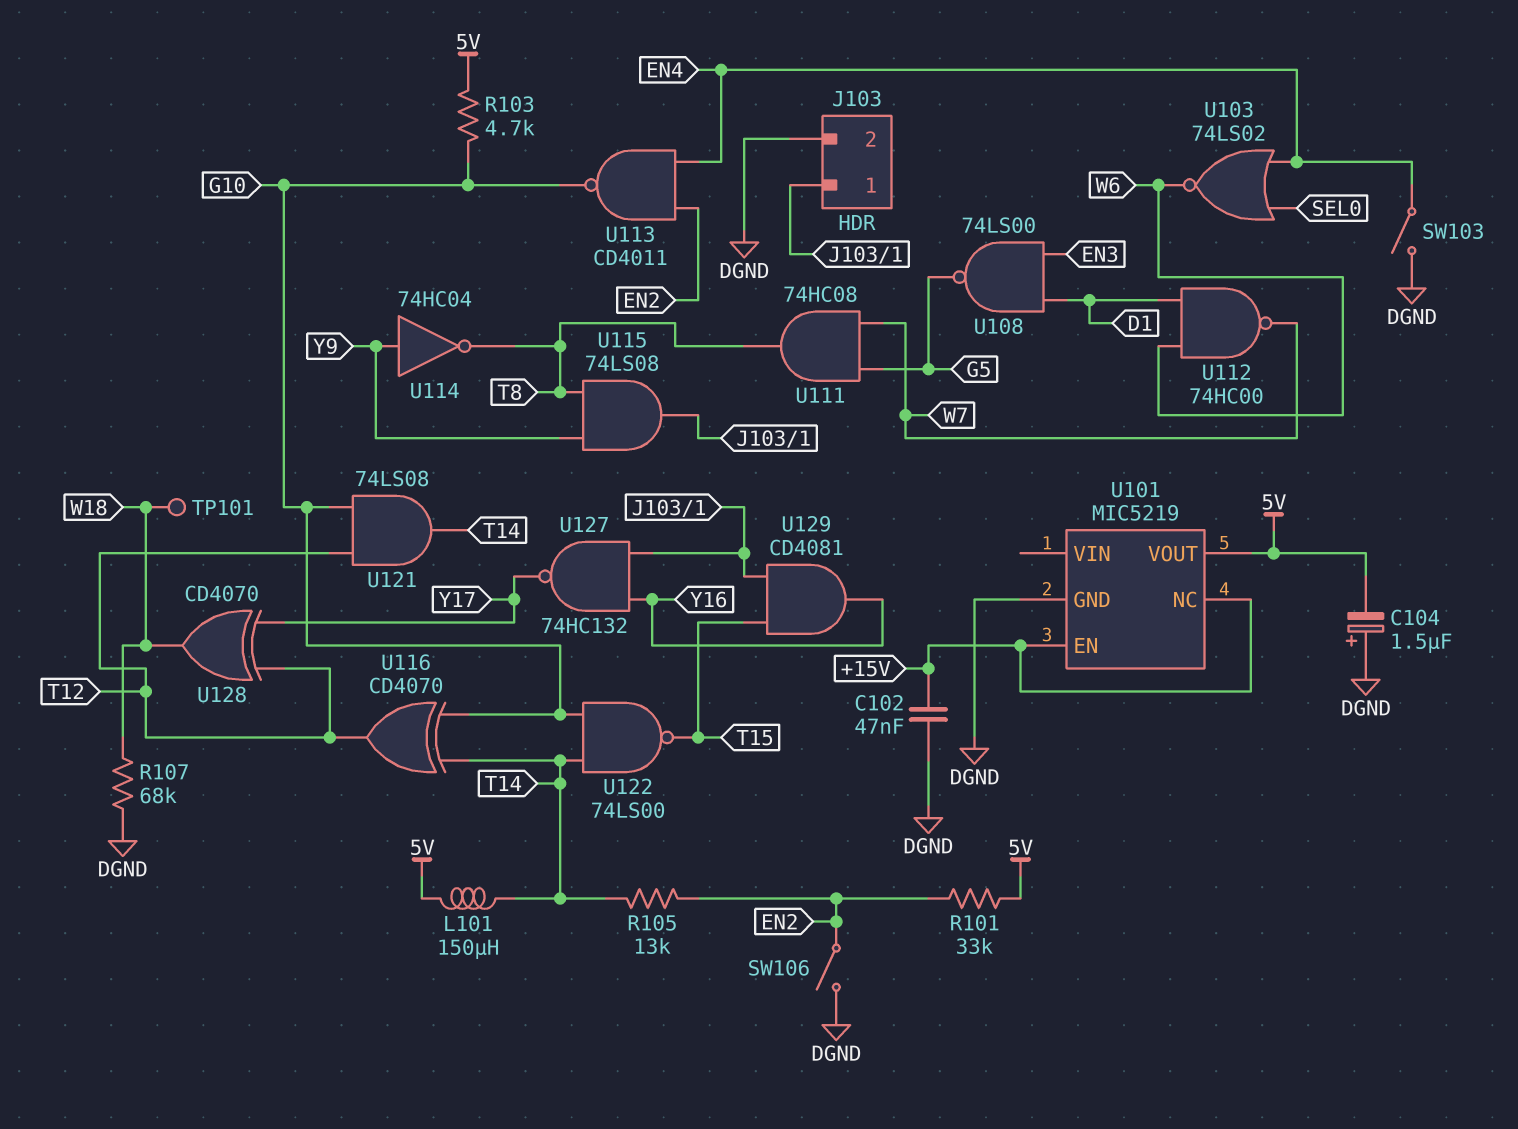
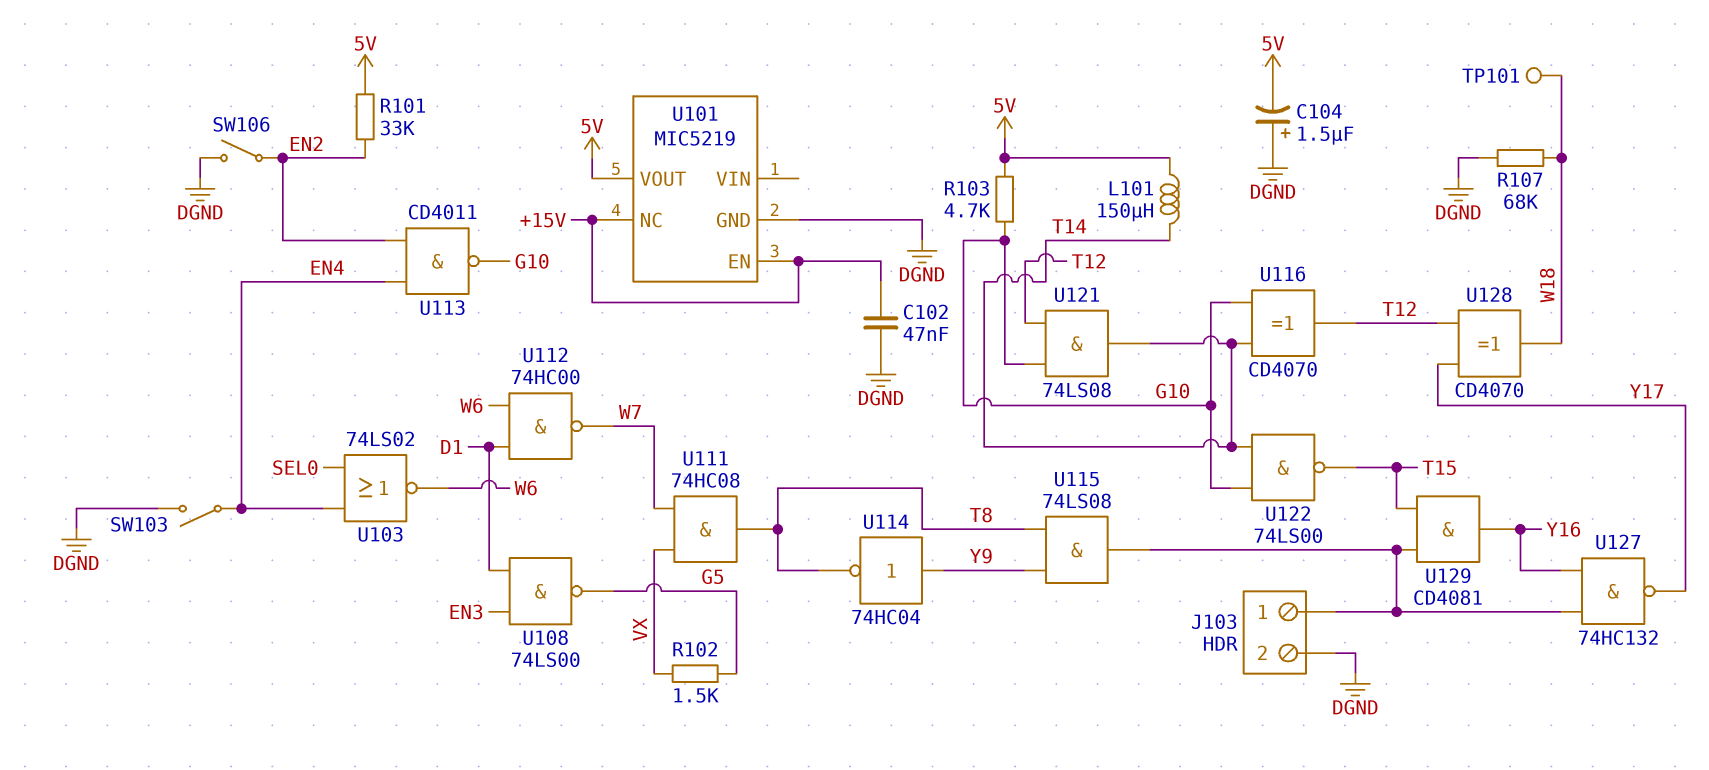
R102: none -> 1.5k (G5, VX)
R105: 13k (EN2, T14) -> none
U111: AND 74HC08 (in G5, in W7, out T8) -> AND 74HC08 (in VX, in W7, out T8)

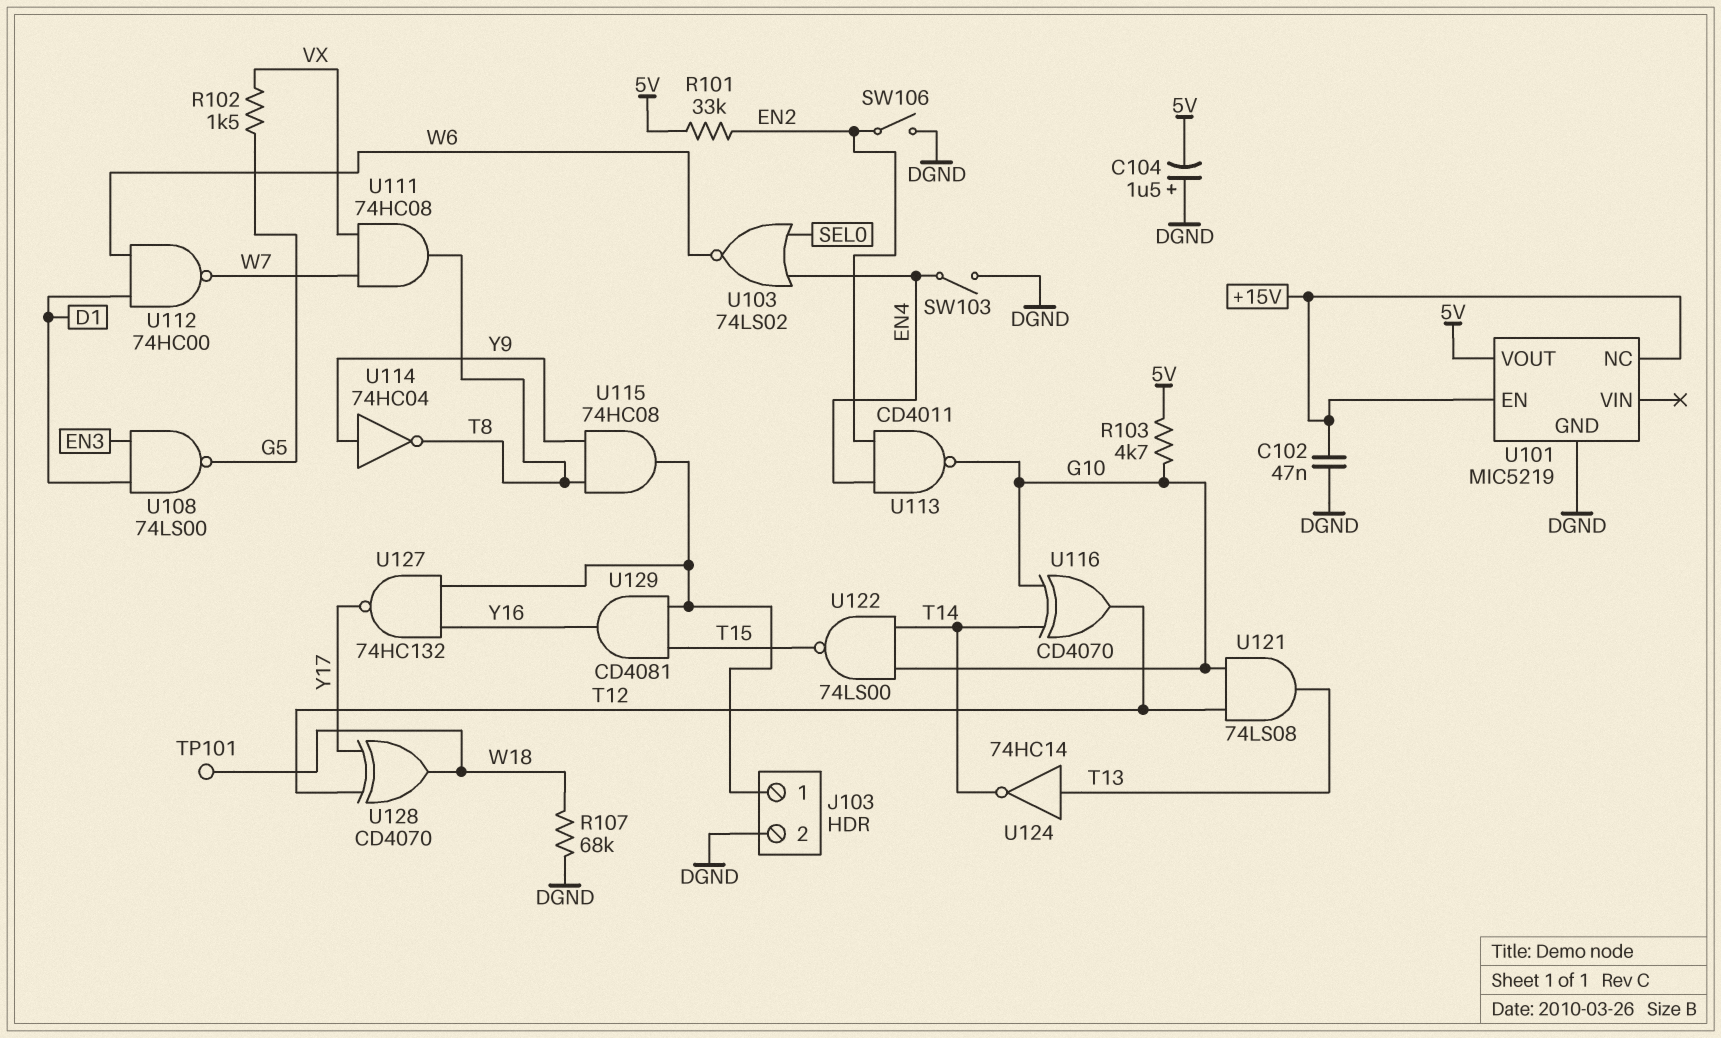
L101: 150uH (5V, T14) -> none
U115: AND 74LS08 (in T8, in Y9, out J103/1) -> AND 74HC08 (in T8, in Y9, out J103/1)
U121: AND 74LS08 (in G10, in T12, out T14) -> AND 74LS08 (in G10, in T12, out T13)
U124: none -> NOT 74HC14 (in T13, out T14)

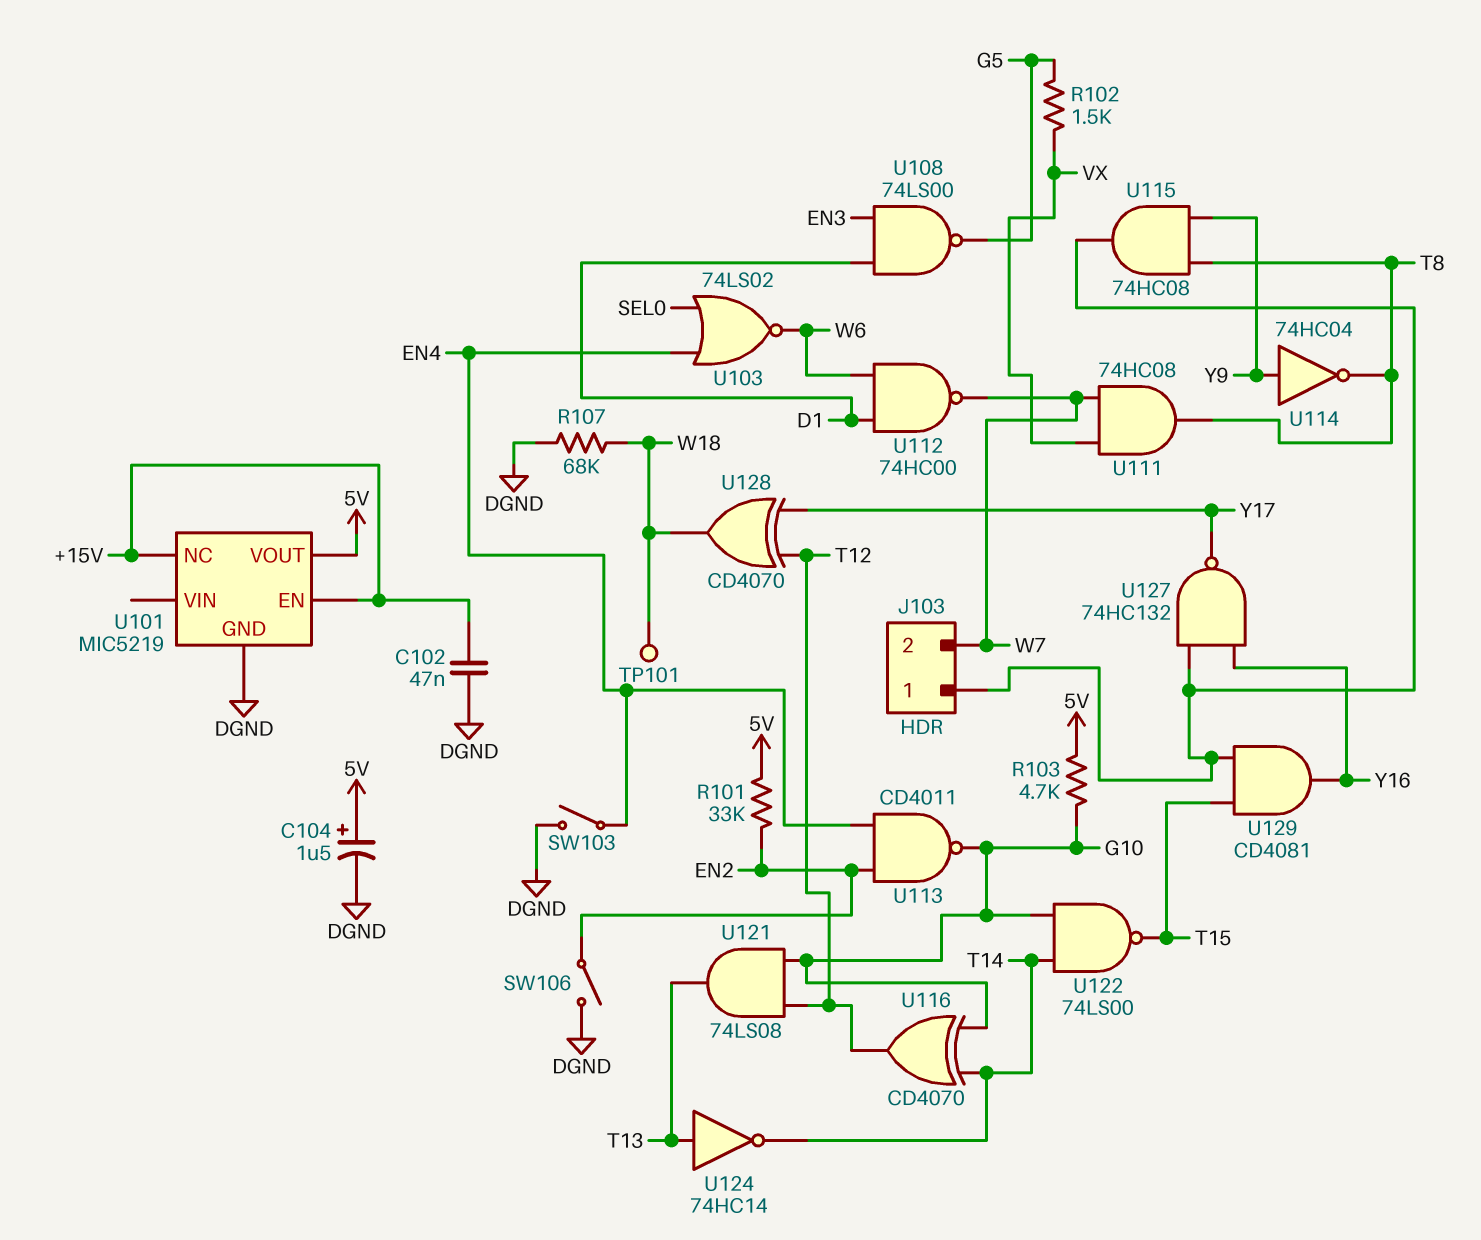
C104: 1.5uF (plus DGND, minus 5V) -> 1.5uF (plus 5V, minus DGND)
J103 pin 2: DGND -> W7

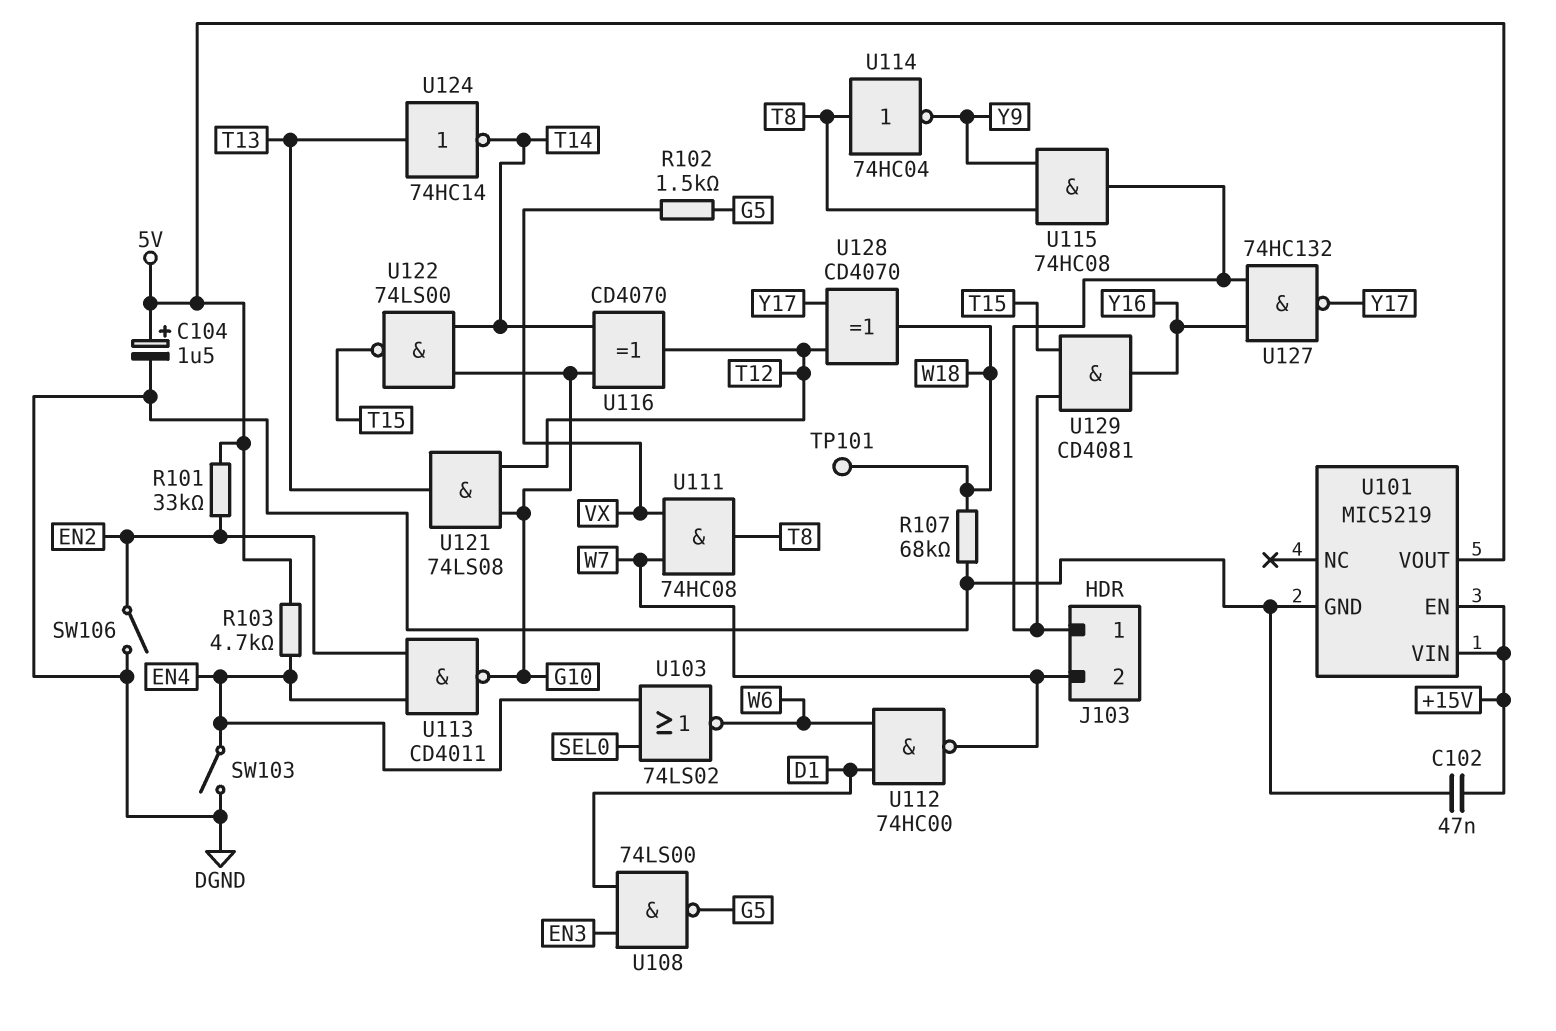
R103: 4.7k (5V, G10) -> 4.7k (5V, EN4)
U101 pin NC: +15V -> none
U101 pin VIN: none -> +15V
U114: NOT 74HC04 (in Y9, out T8) -> NOT 74HC04 (in T8, out Y9)

